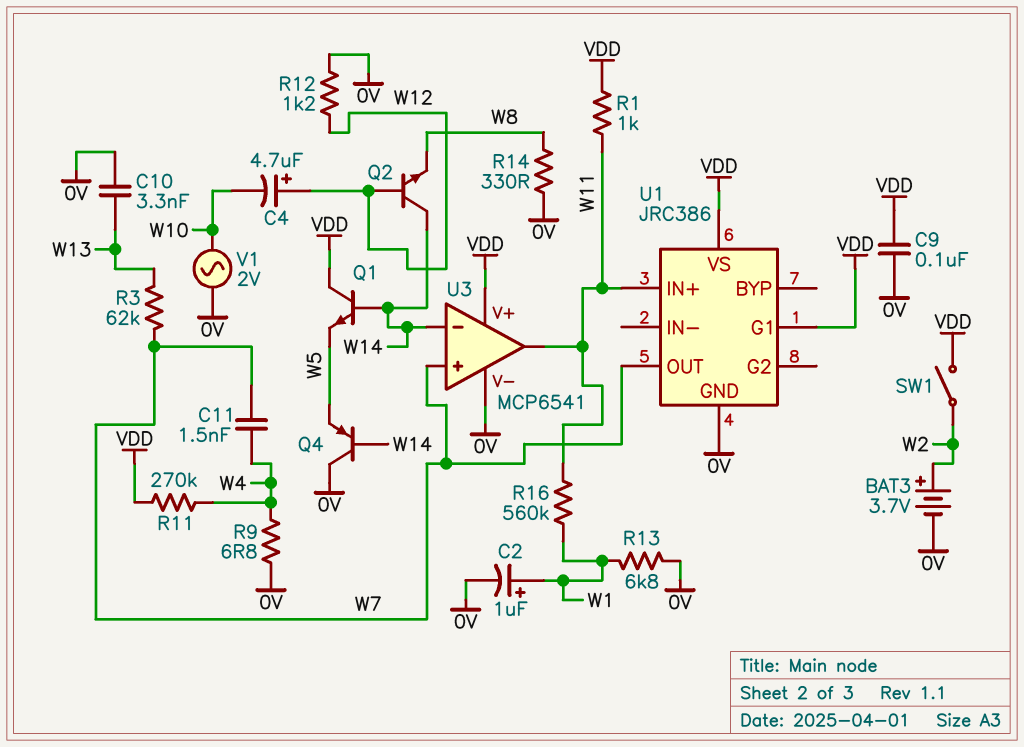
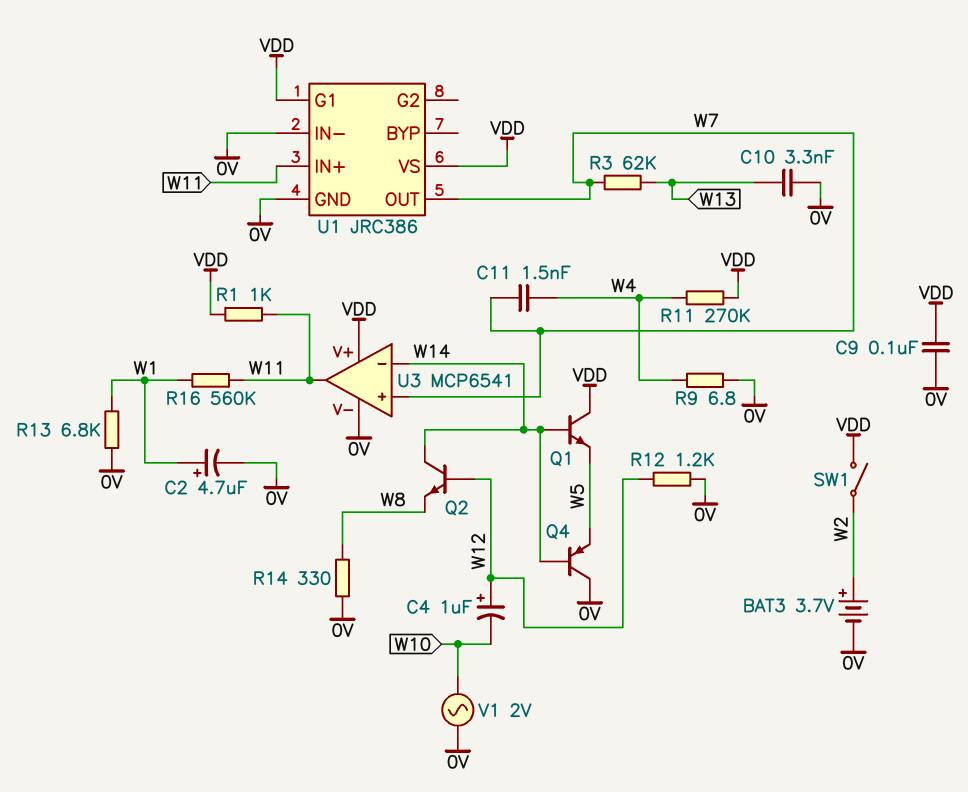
C2: 1uF (plus W1, minus 0V) -> 4.7uF (plus W1, minus 0V)
C4: 4.7uF (plus W12, minus W10) -> 1uF (plus W12, minus W10)
U1 pin IN-: none -> 0V

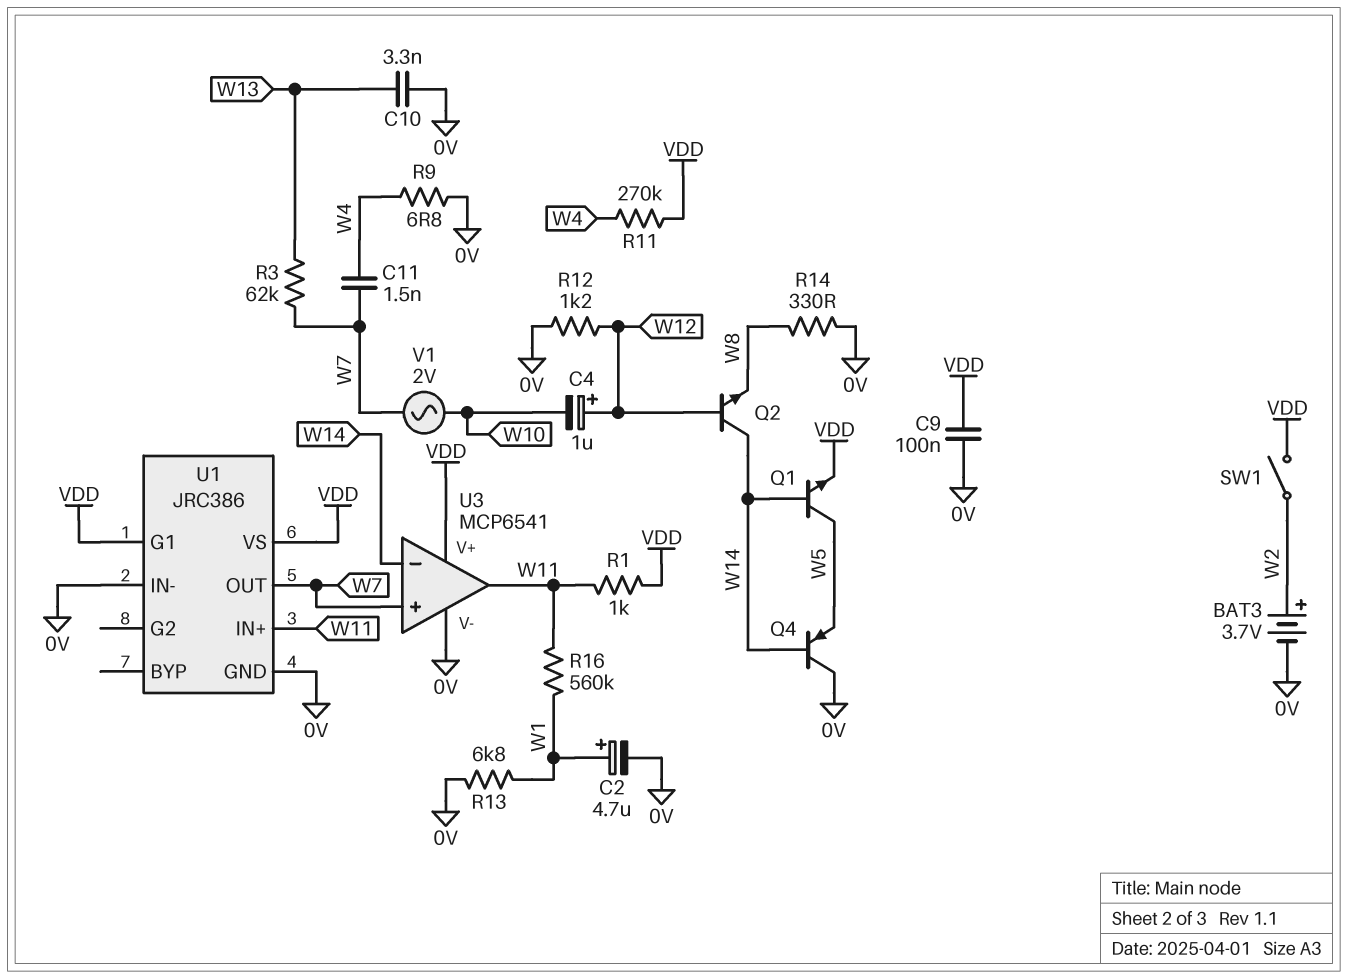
Q1: NPN (B W14, C VDD, E W5) -> NPN (B W14, C W5, E VDD)
V1: AC 2V (0V, W10) -> AC 2V (W7, W10)

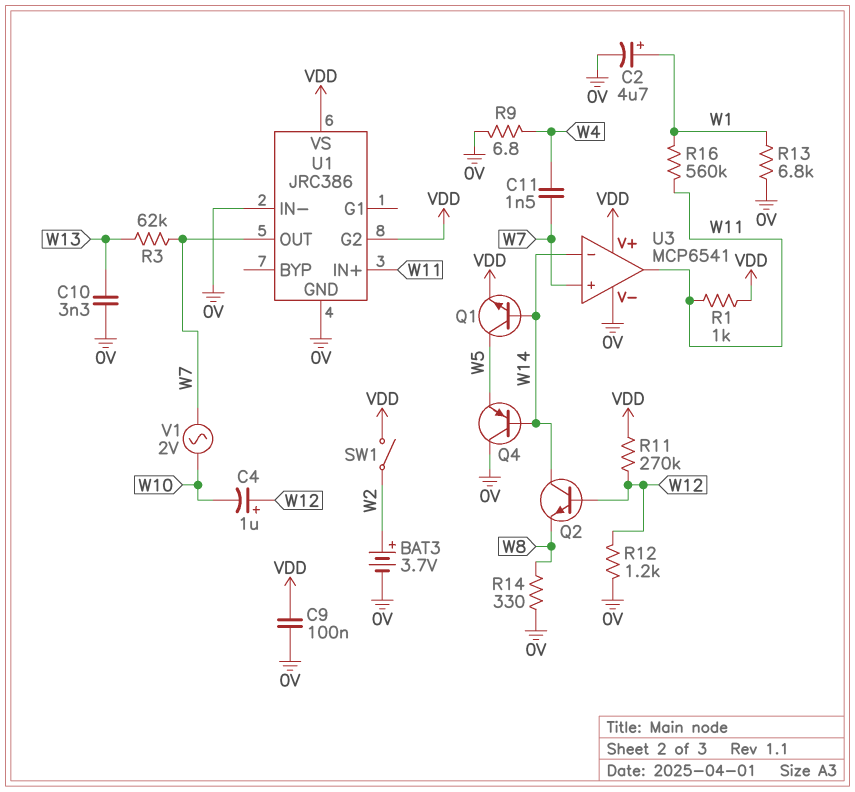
R11: 270k (VDD, W4) -> 270k (VDD, W12)
U1 pin G1: VDD -> none
U1 pin G2: none -> VDD

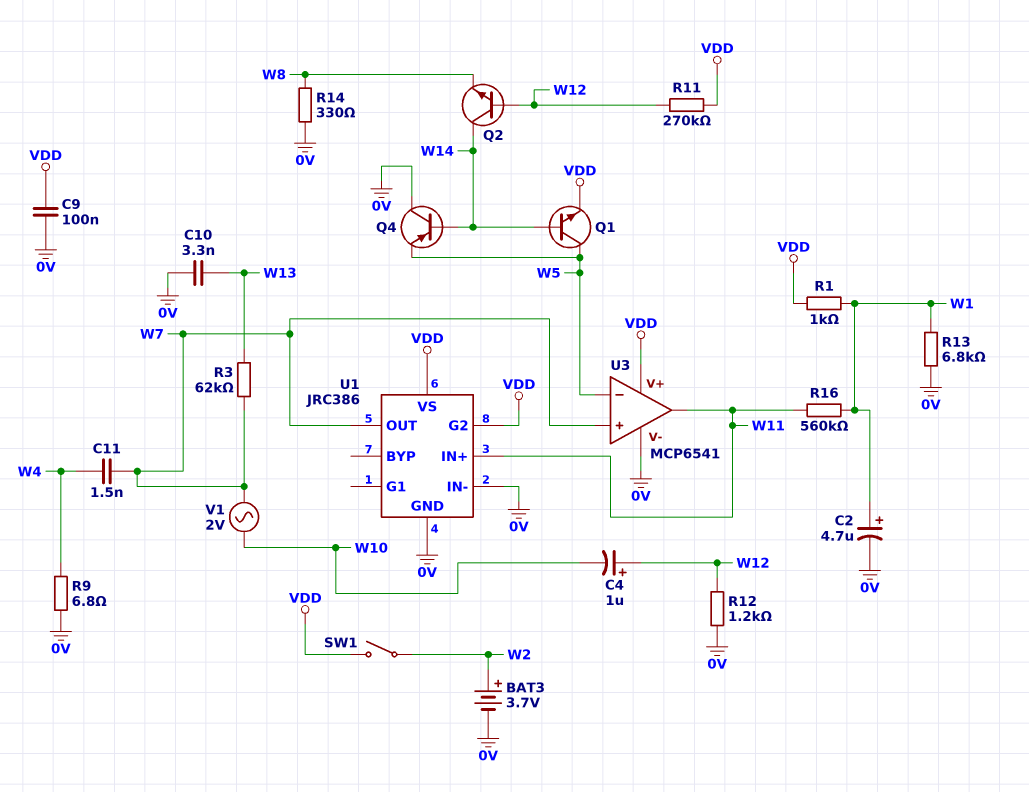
R1: 1k (VDD, W11) -> 1k (VDD, W1)
U3 pin in-: W14 -> W5

